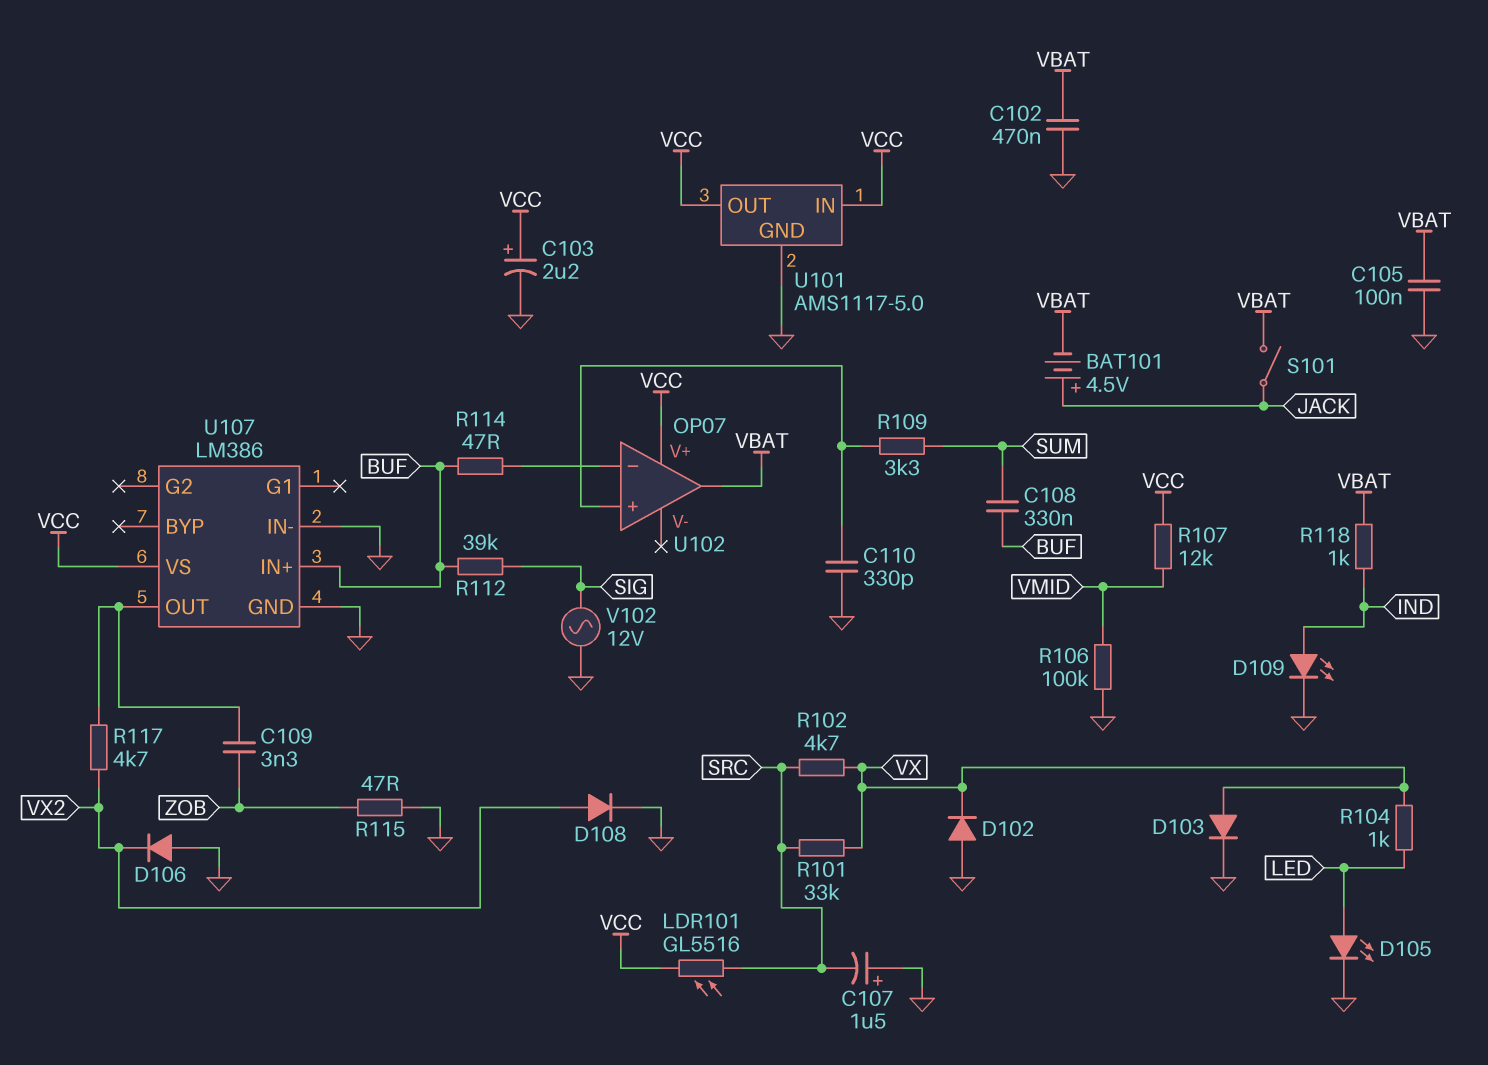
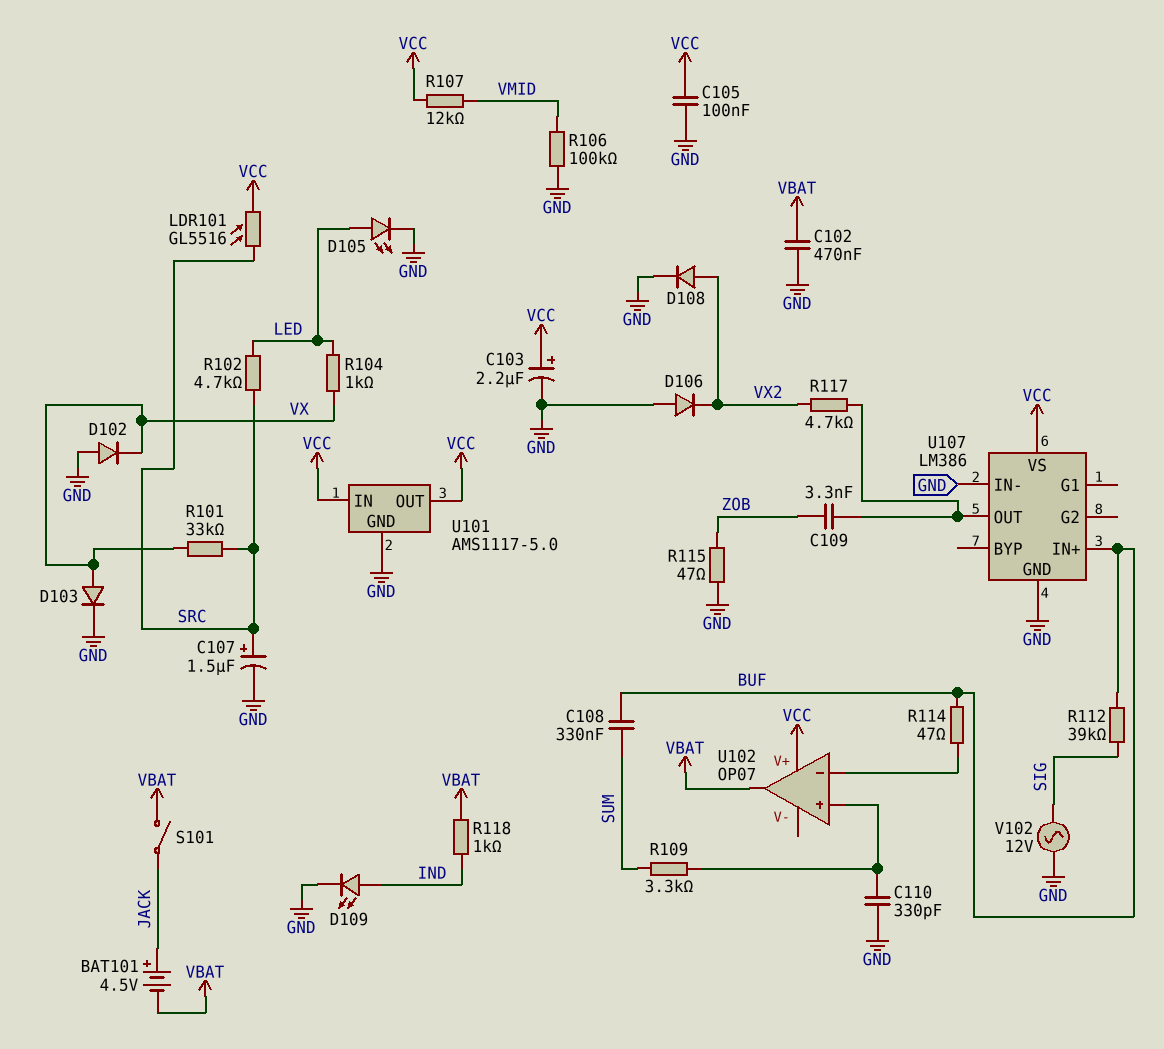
C105: 100nF (GND, VBAT) -> 100nF (GND, VCC)
C107: 1.5uF (plus GND, minus SRC) -> 1.5uF (plus SRC, minus GND)
R102: 4.7k (SRC, VX) -> 4.7k (LED, SRC)

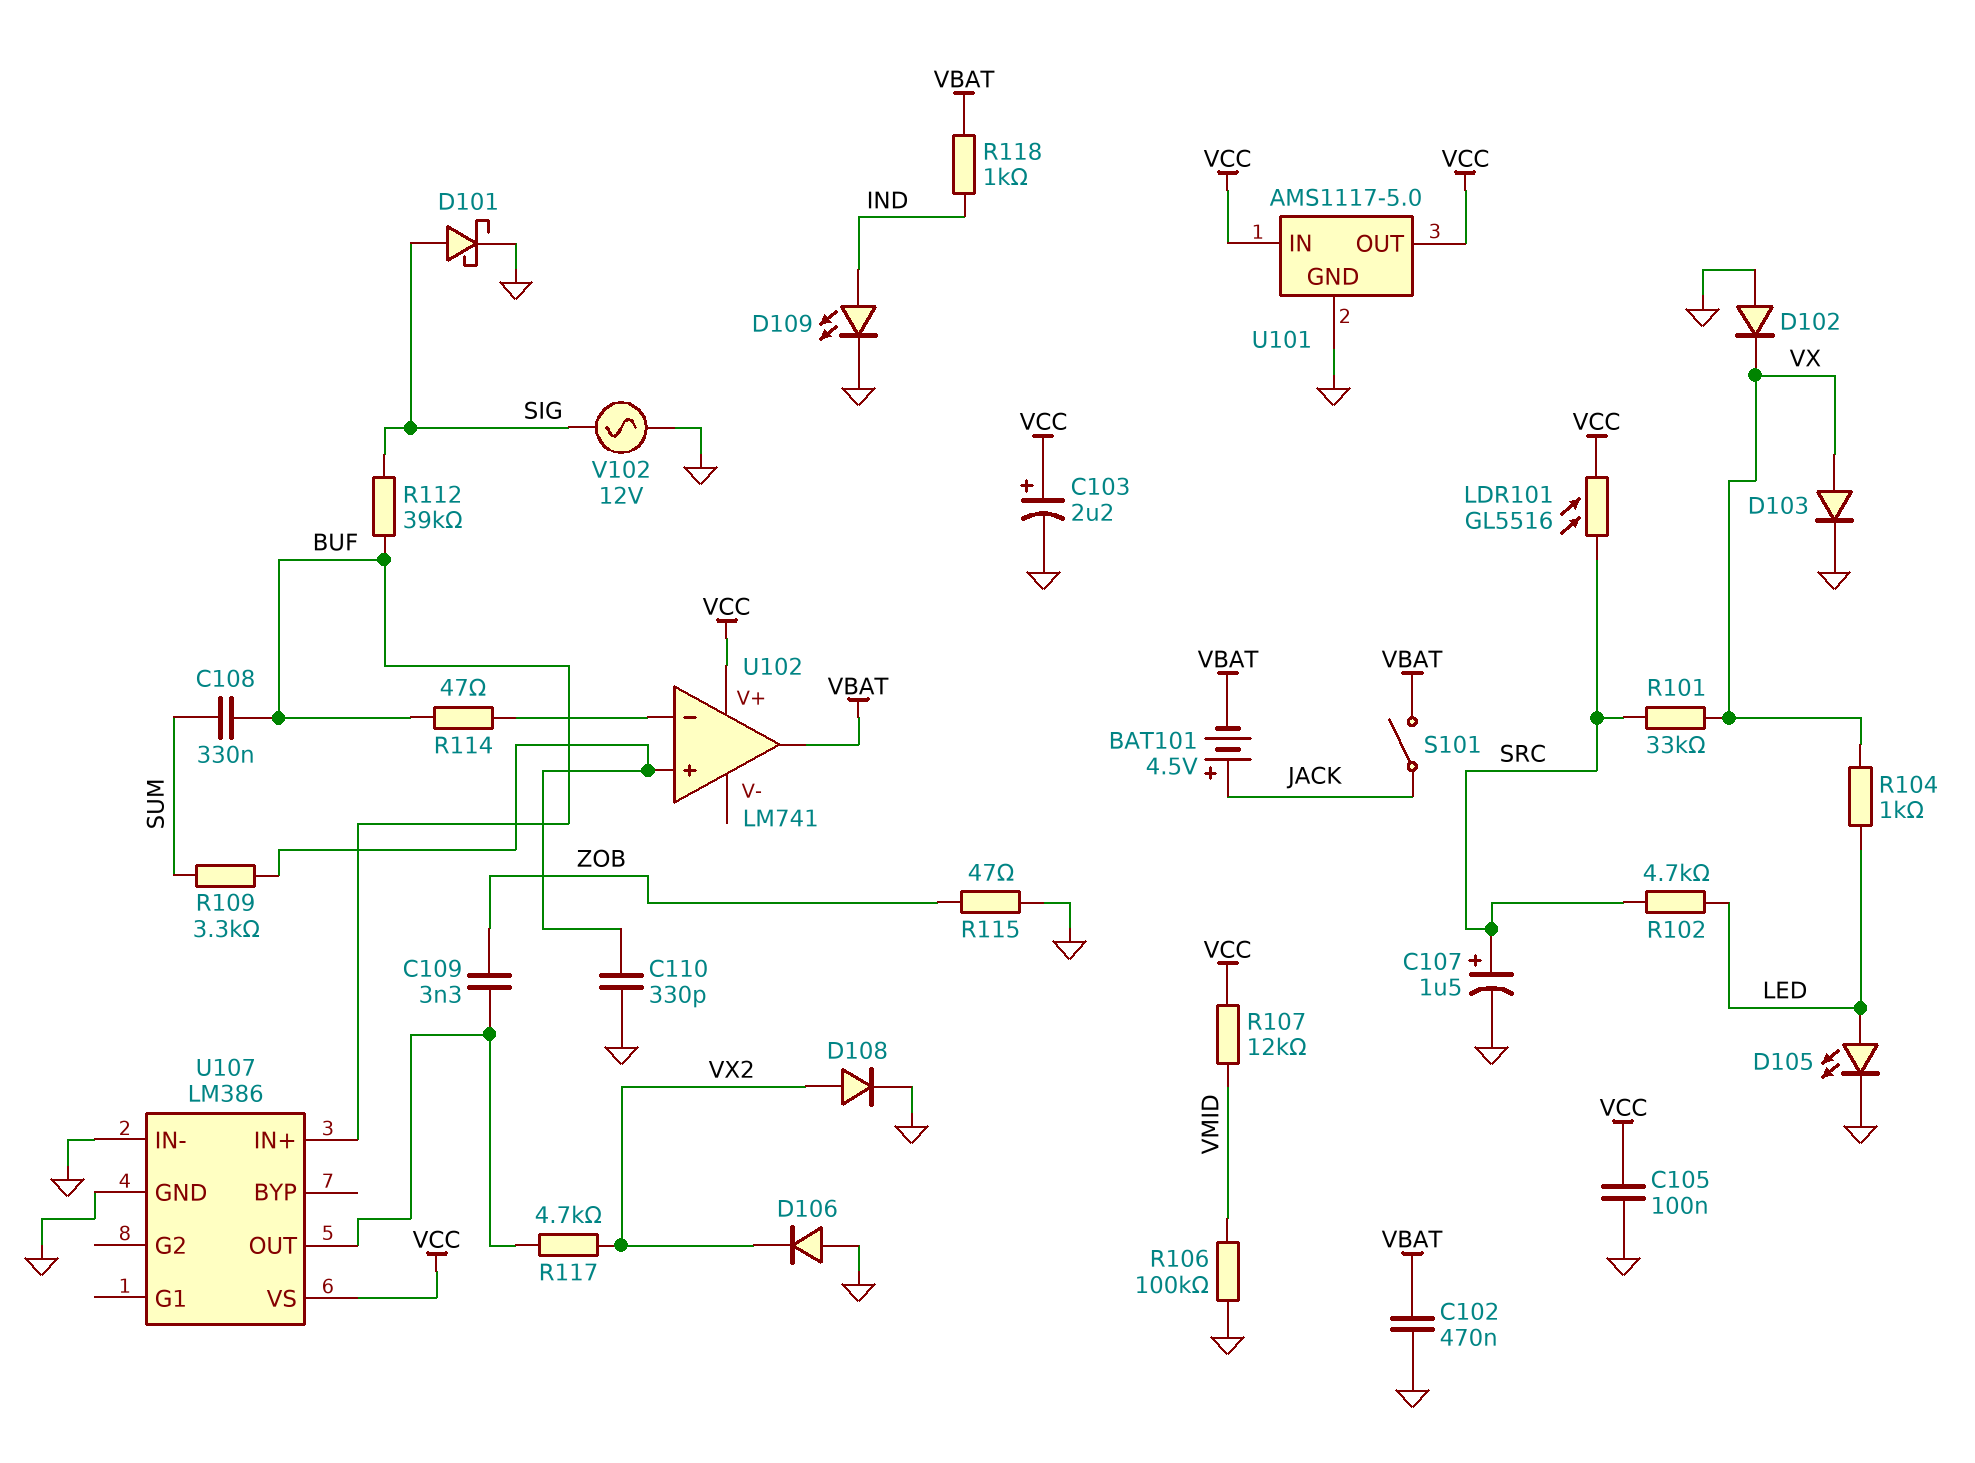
D101: none -> schottky (A SIG, K GND)
U102: OP07 -> LM741

